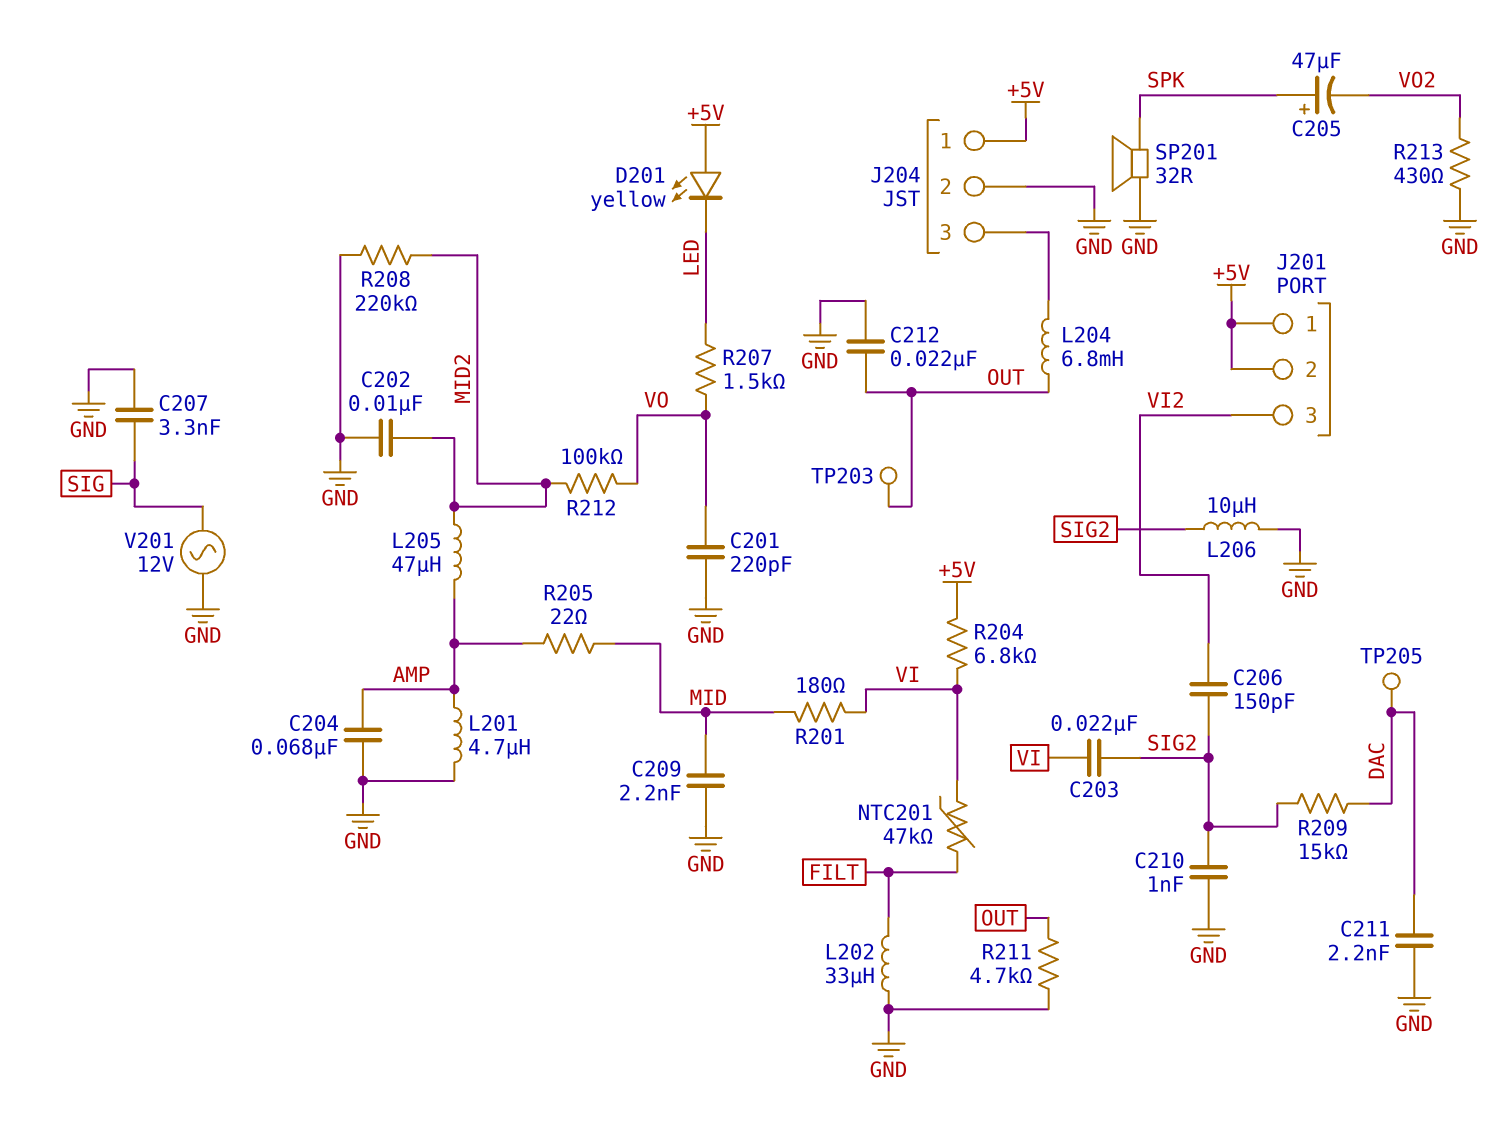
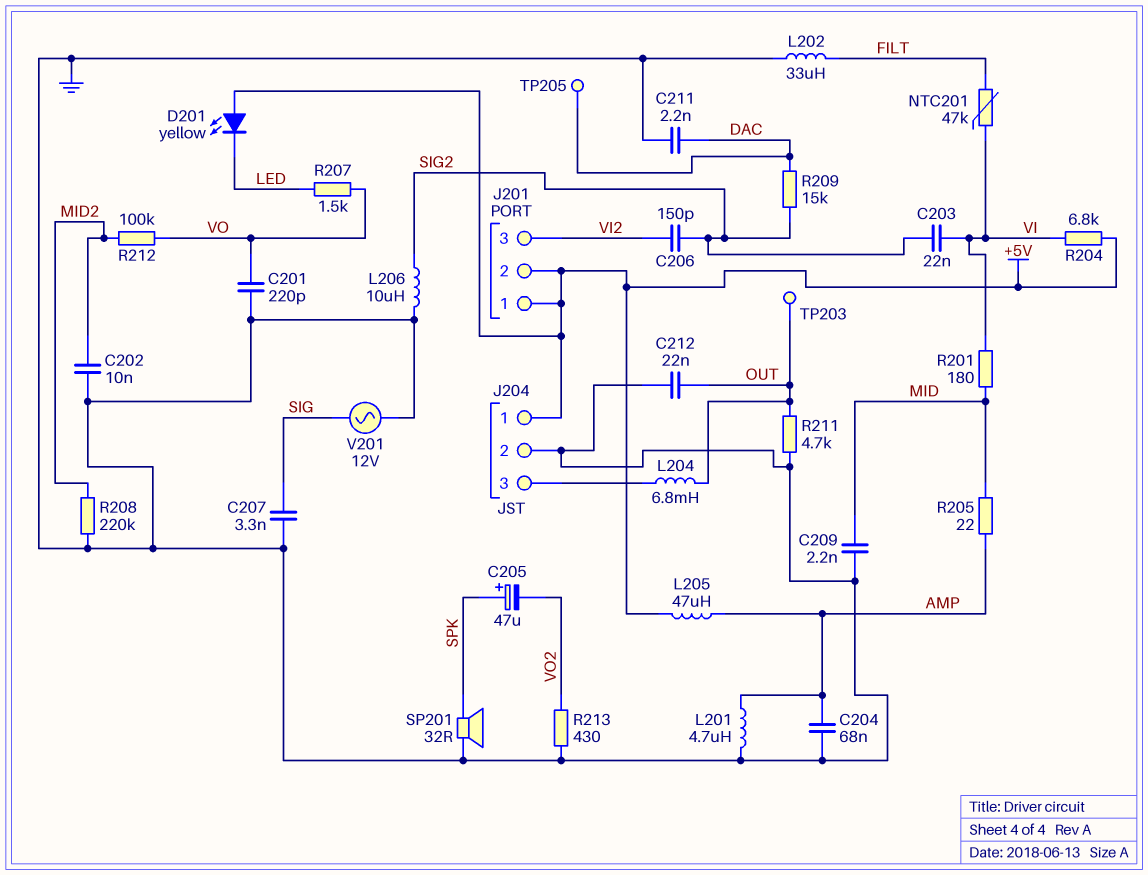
C210: 1nF (GND, SIG2) -> none
L205: 47uH (AMP, MID2) -> 47uH (+5V, AMP)

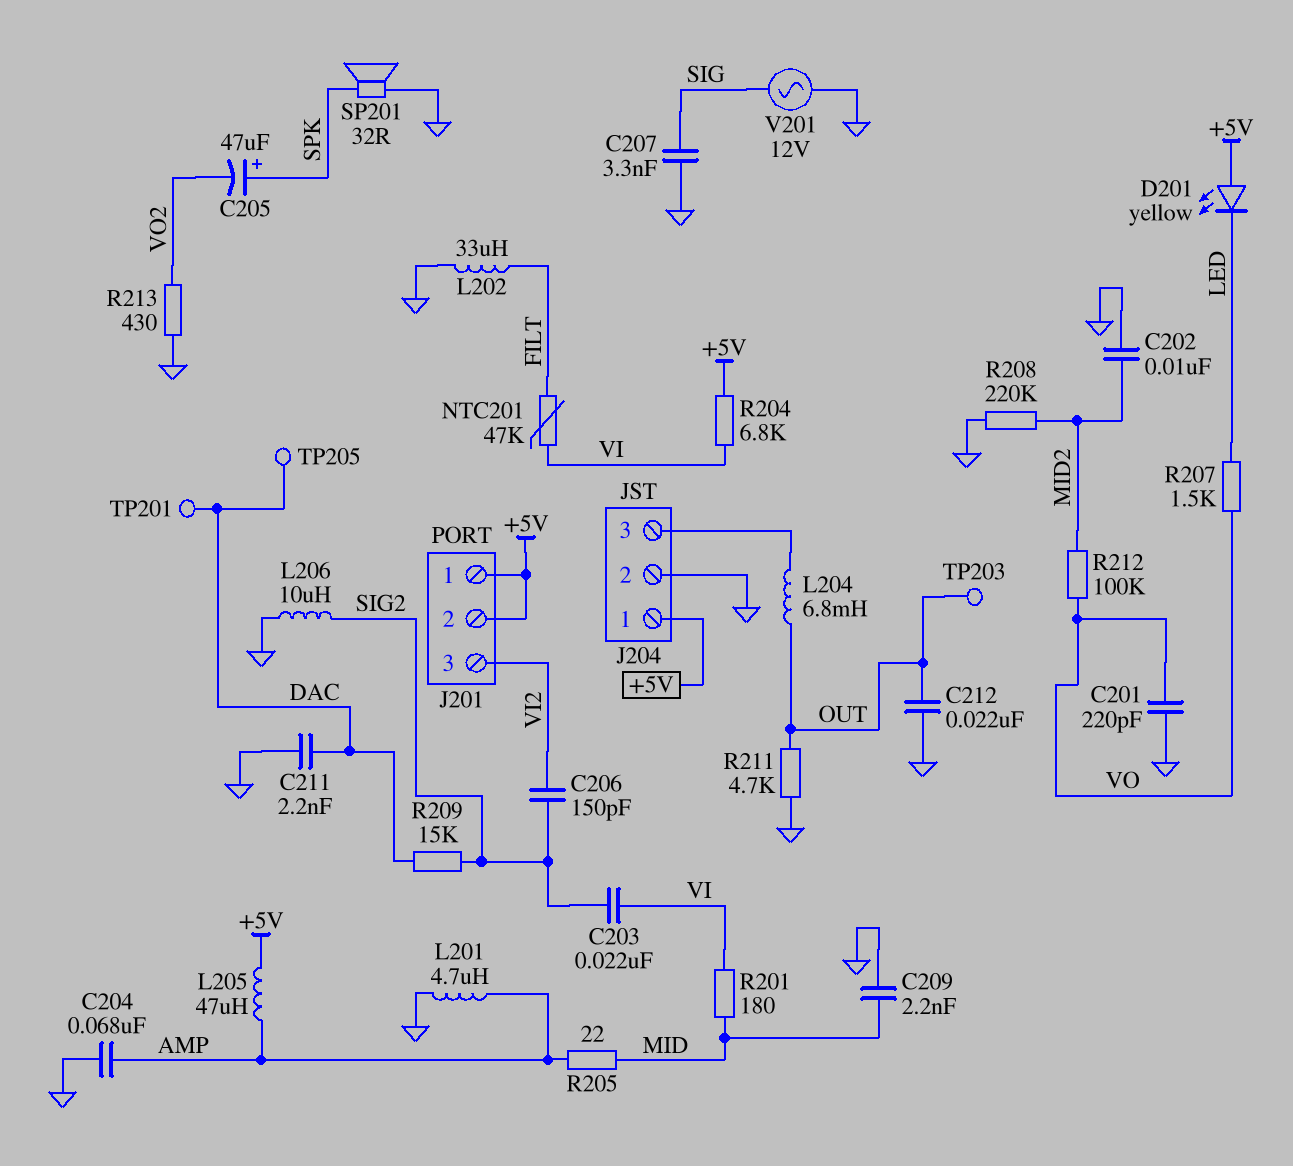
TP201: none -> test point (DAC)

